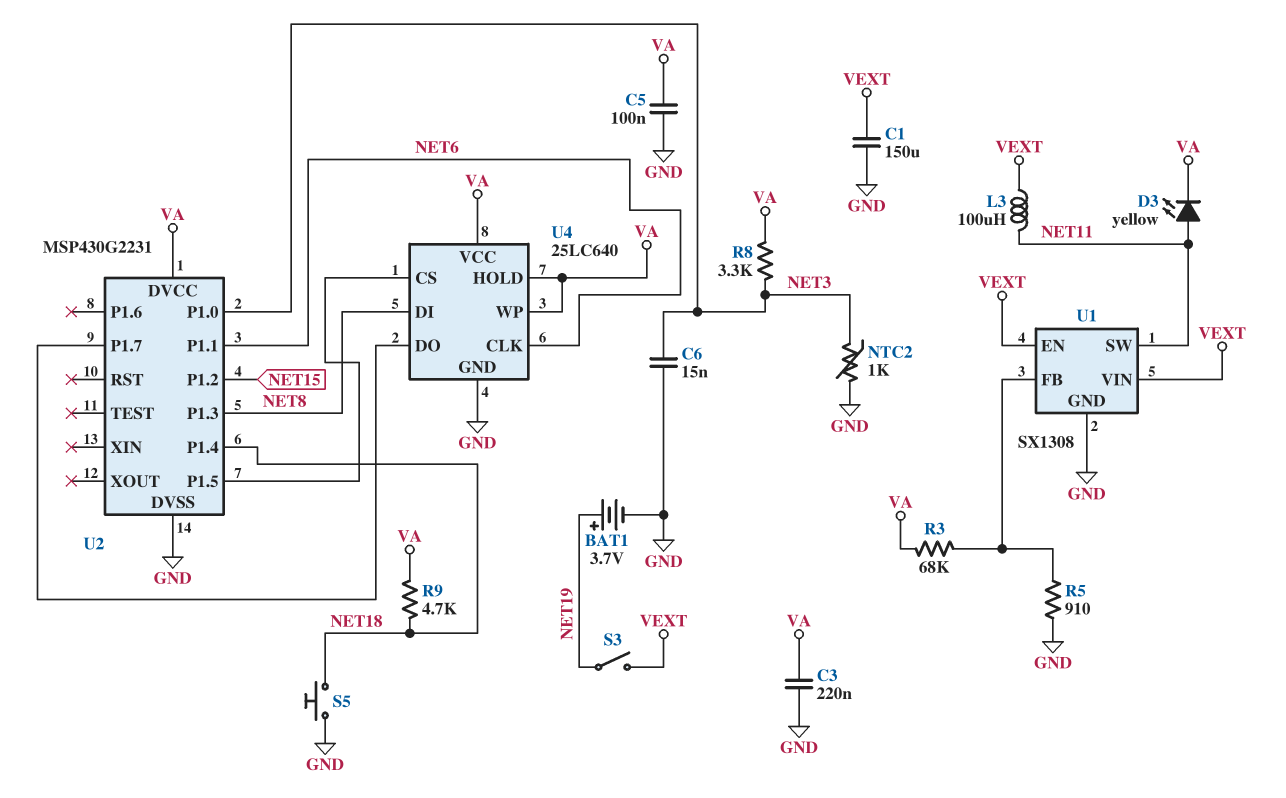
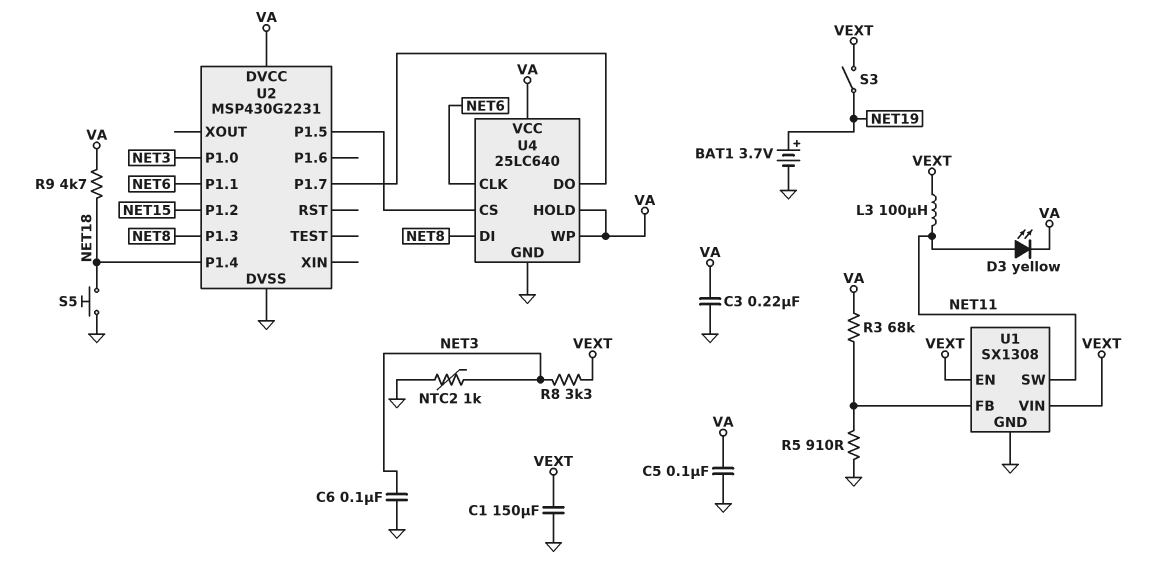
C6: 15nF (GND, NET3) -> 100nF (GND, NET3)
R8: 3.3k (NET3, VA) -> 3.3k (NET3, VEXT)

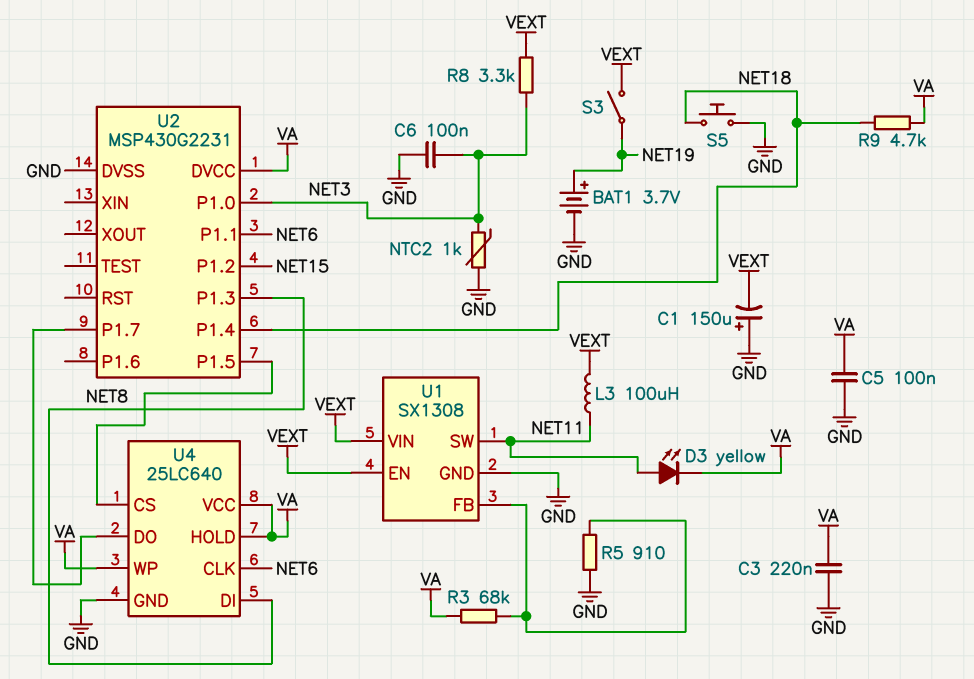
C1: 150uF (GND, VEXT) -> 150uF (plus GND, minus VEXT)

